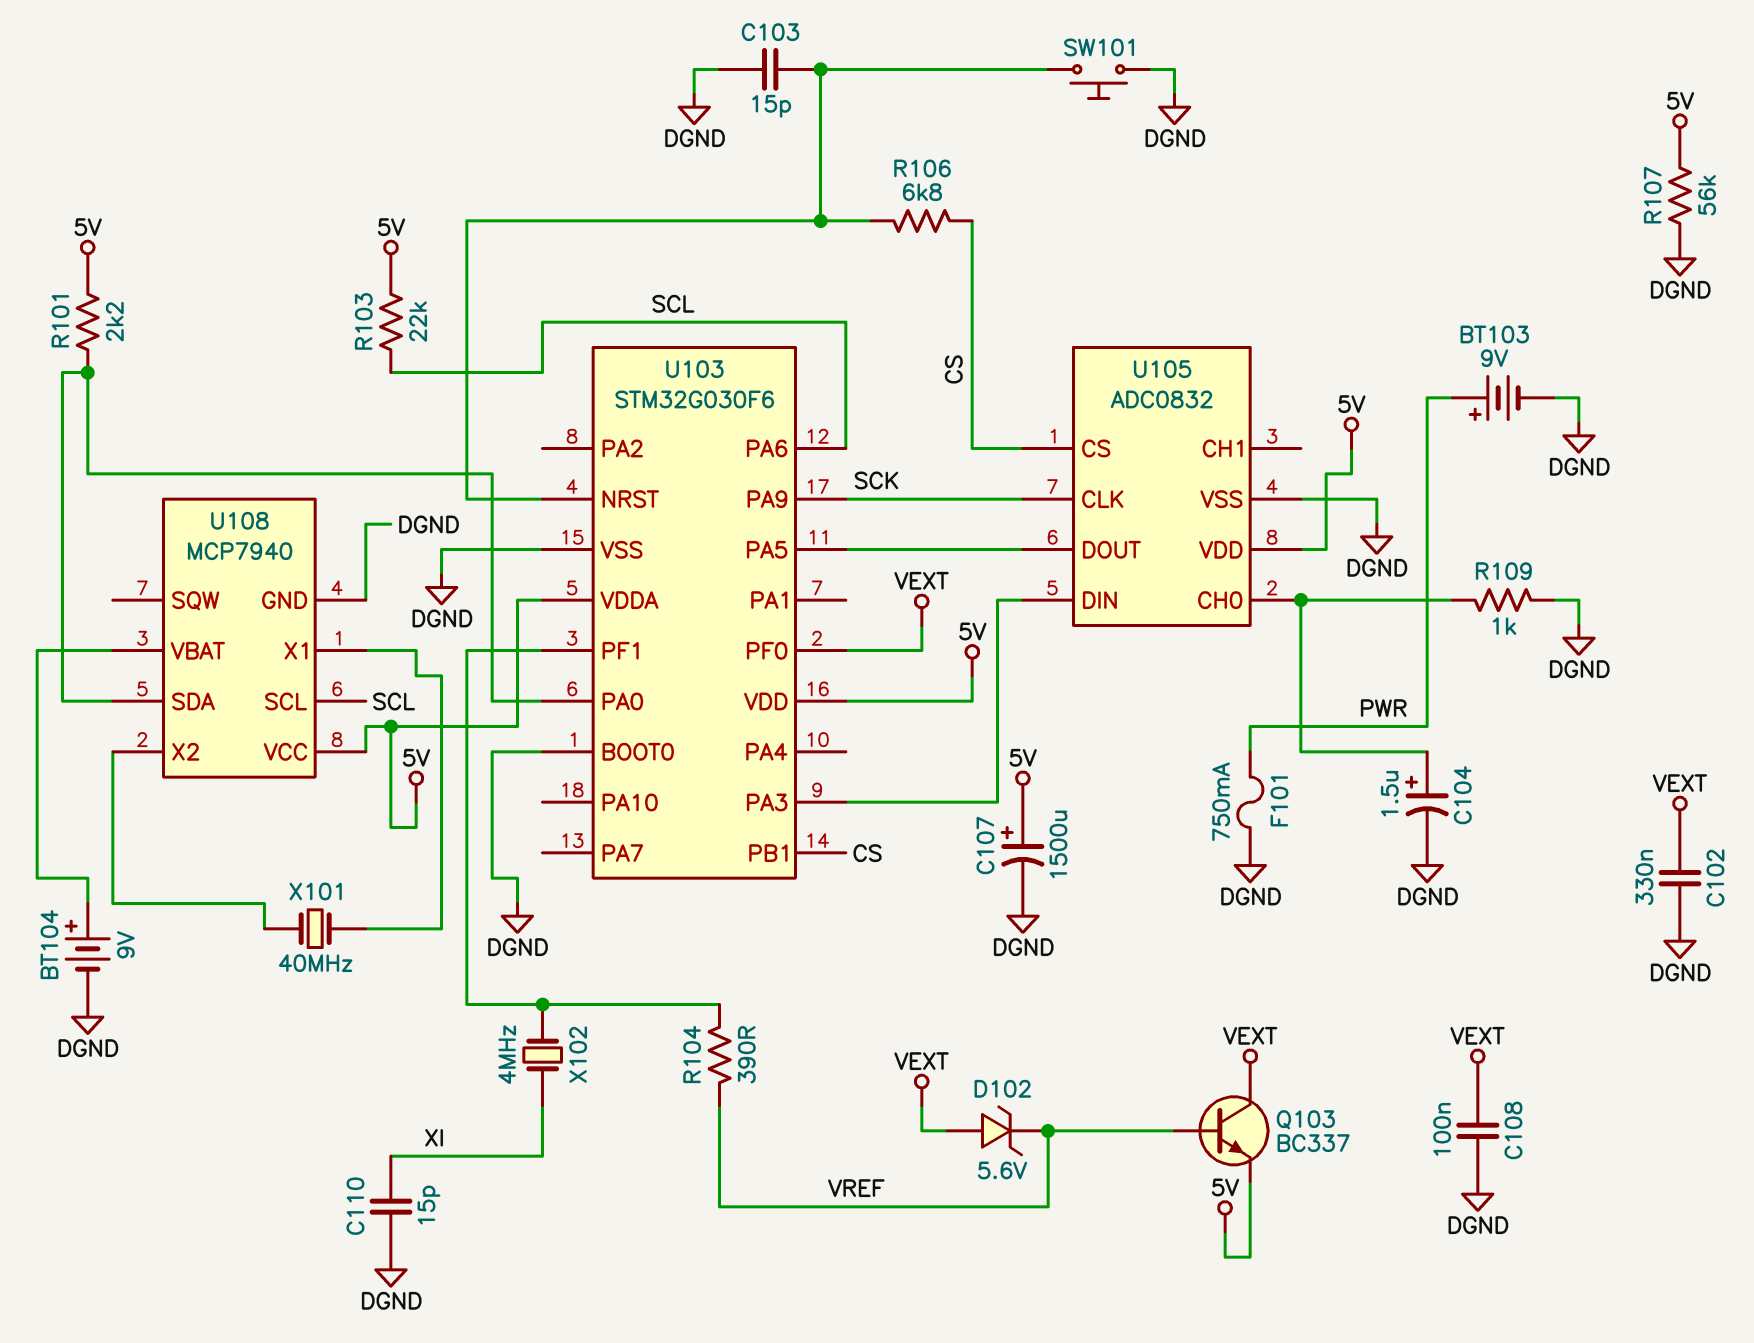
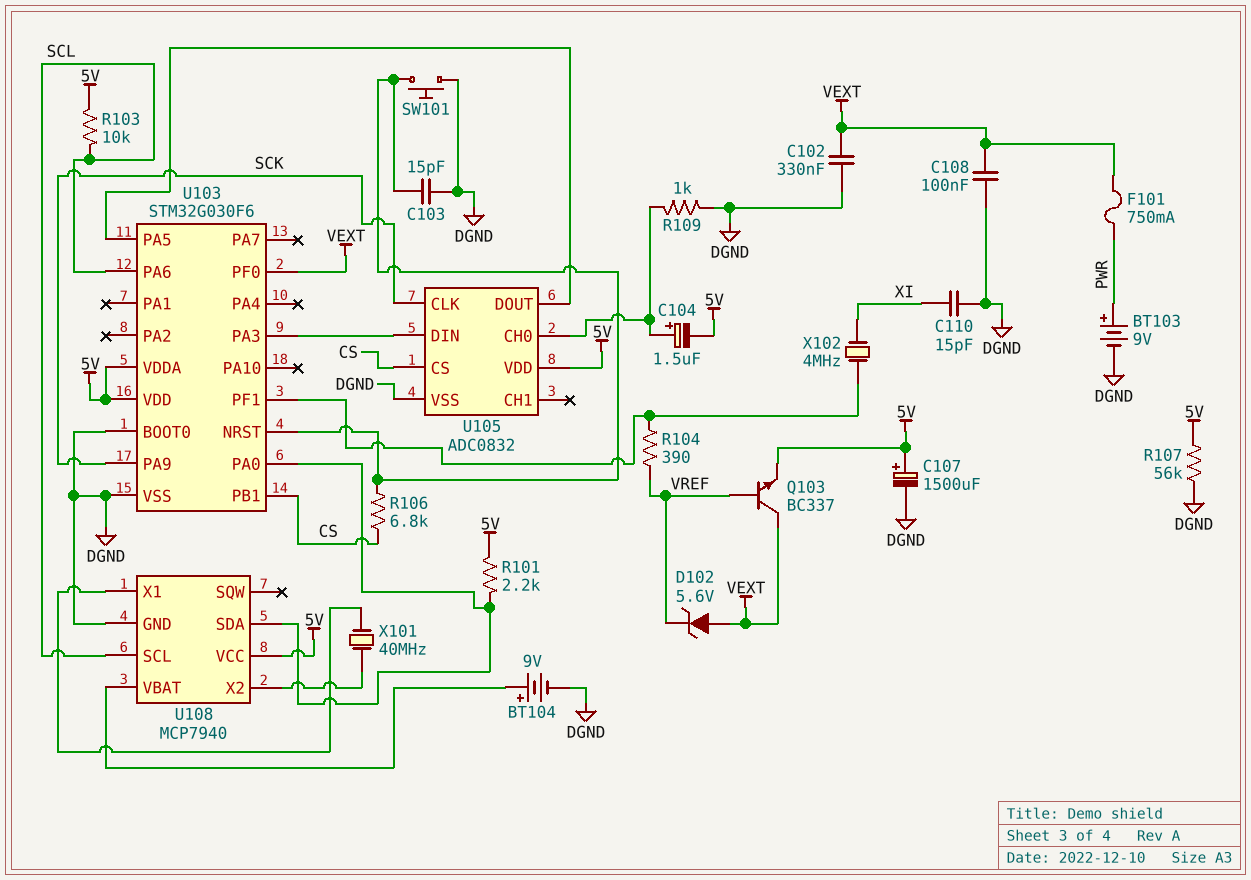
C104: 1.5uF (plus U105/CH0, minus DGND) -> 1.5uF (plus U105/CH0, minus 5V)
F101: 750mA (DGND, PWR) -> 750mA (PWR, VEXT)
R103: 22k (5V, SCL) -> 10k (5V, SCL)

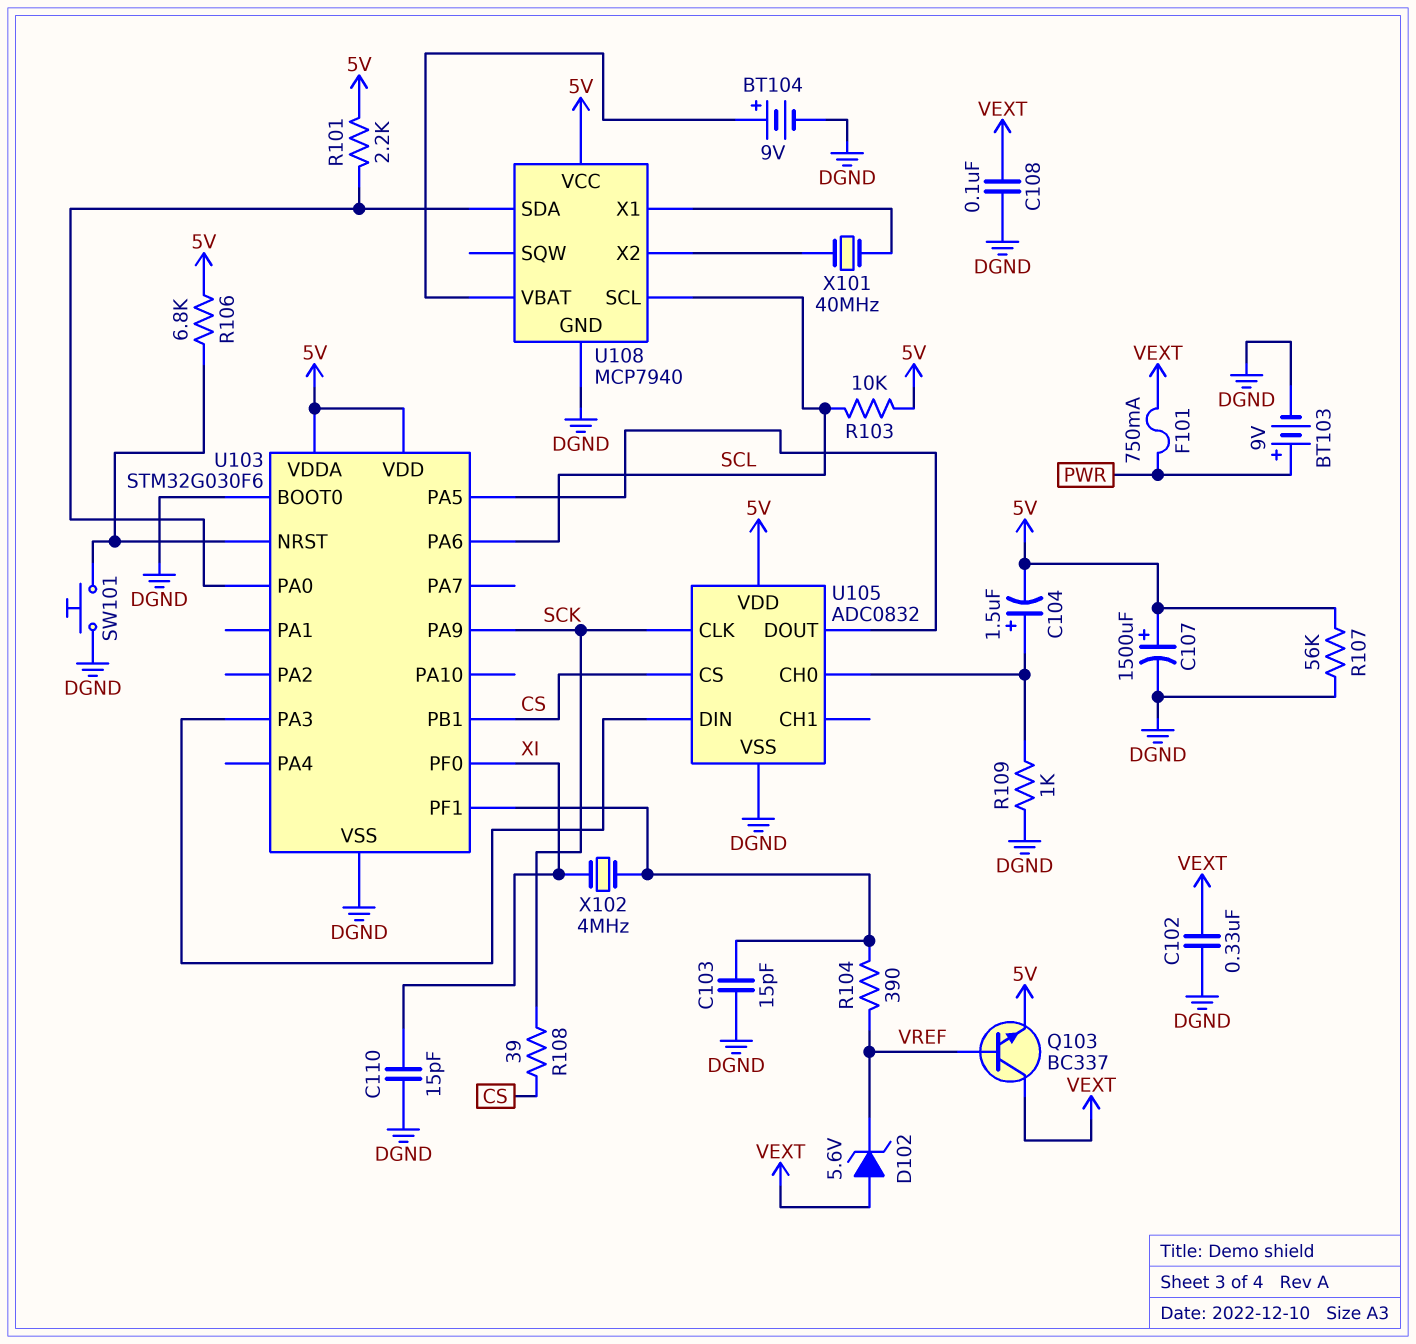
C103: 15pF (DGND, U103/NRST) -> 15pF (DGND, U103/PF1)
R106: 6.8k (CS, U103/NRST) -> 6.8k (5V, U103/NRST)
R108: none -> 39 (CS, SCK)
U103 pin PF0: VEXT -> XI

